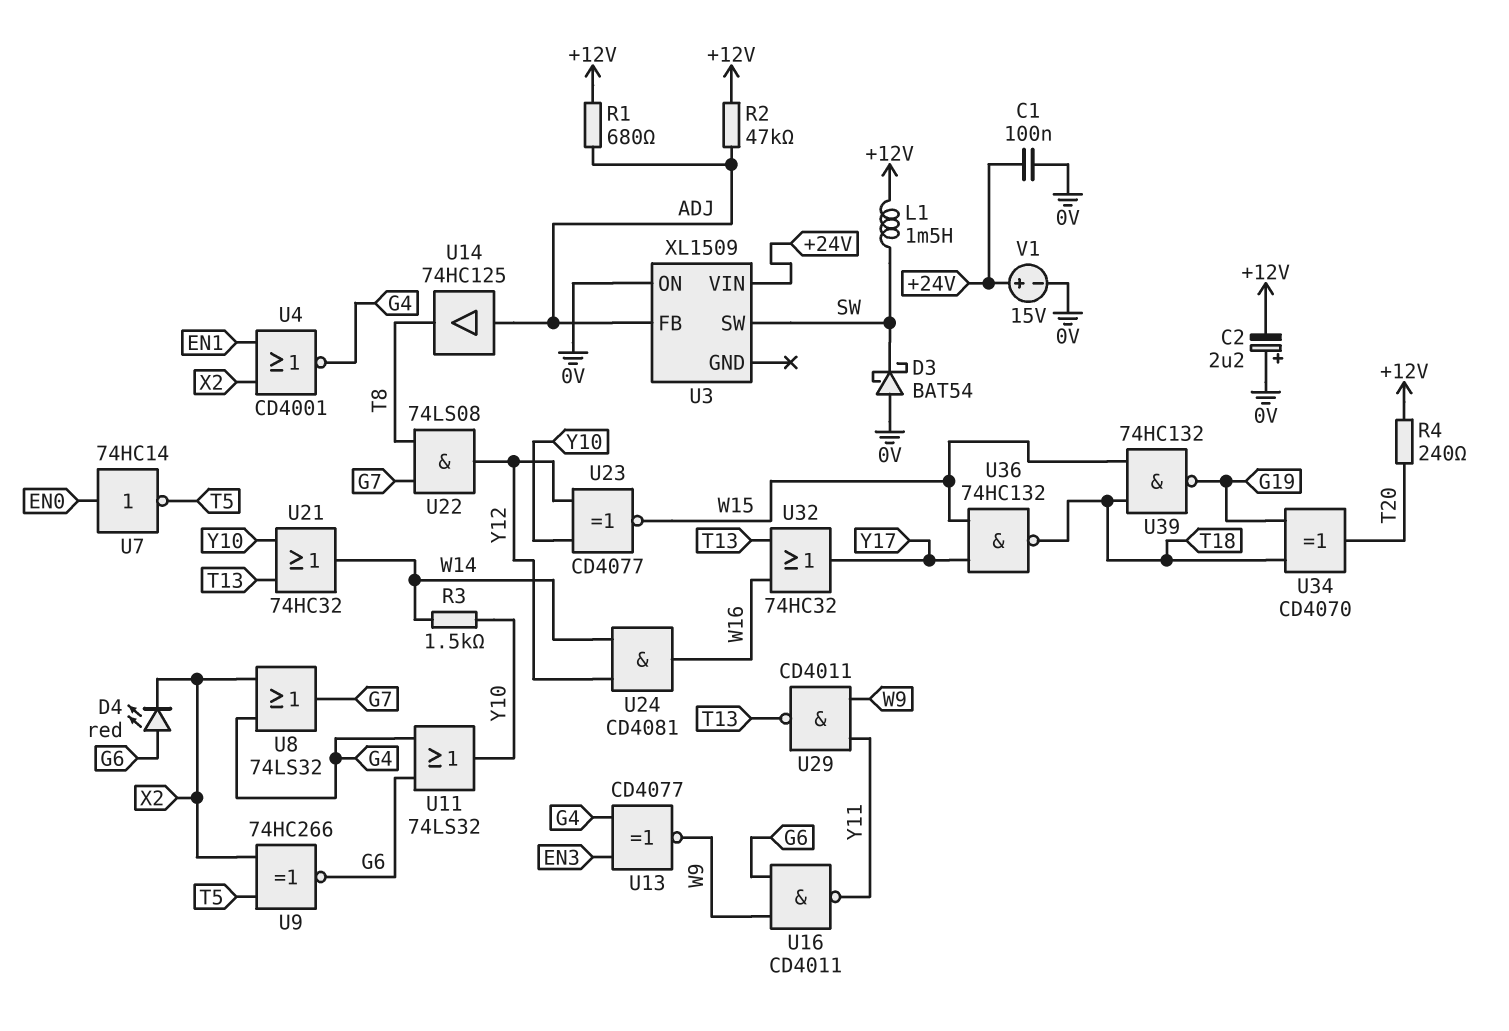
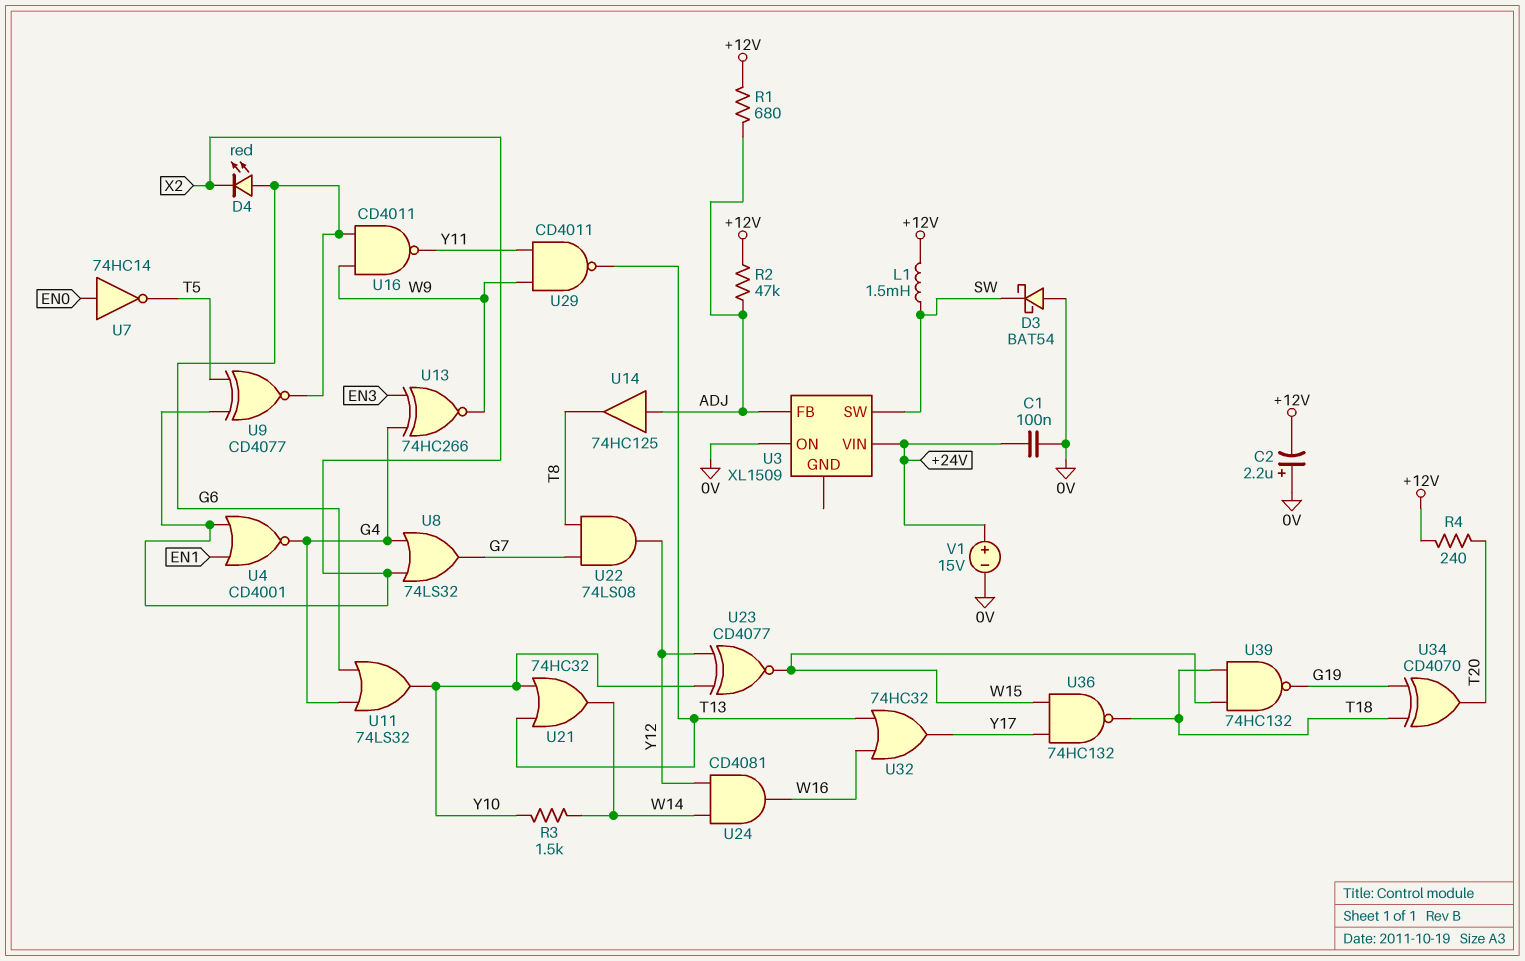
U9: XNOR 74HC266 (in T5, in X2, out G6) -> XNOR CD4077 (in T5, in X2, out G6)
U13: XNOR CD4077 (in EN3, in G4, out W9) -> XNOR 74HC266 (in EN3, in G4, out W9)

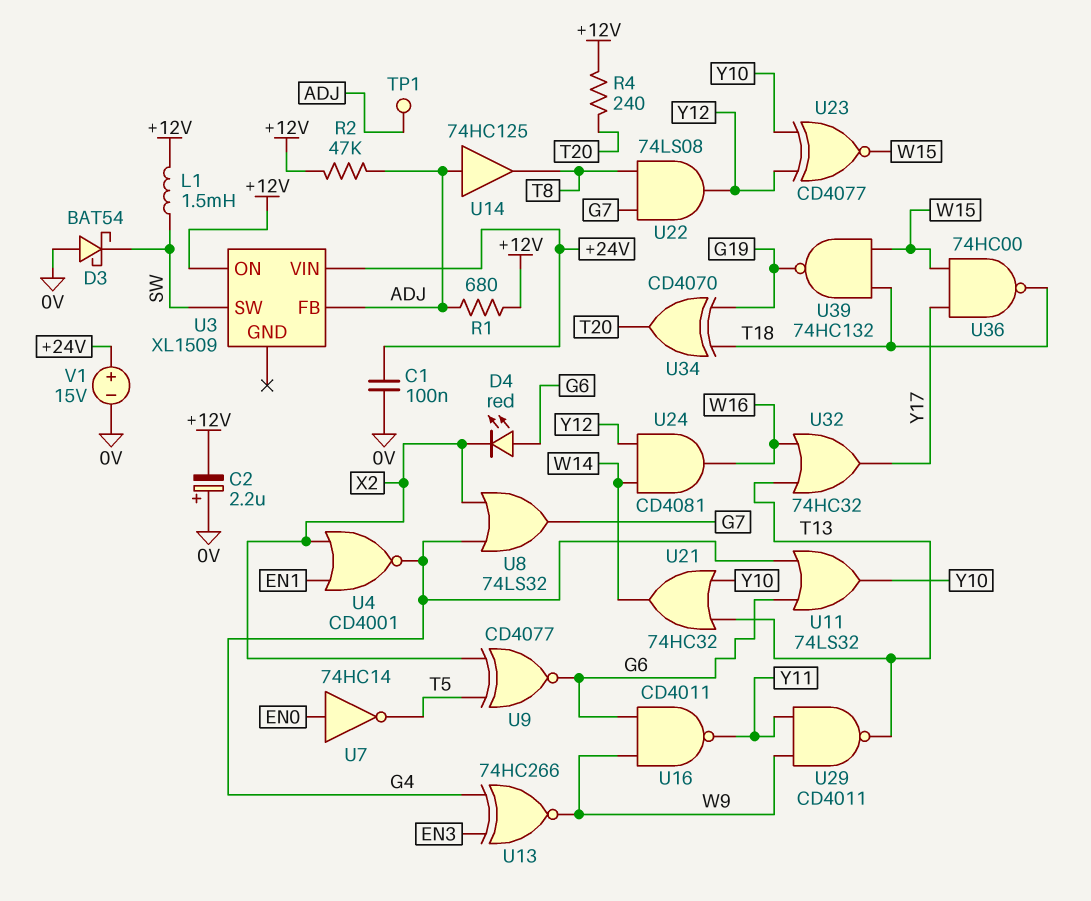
R3: 1.5k (W14, Y10) -> none
TP1: none -> test point (ADJ)
U3 pin ON: 0V -> +12V
U36: NAND 74HC132 (in W15, in Y17, out T18) -> NAND 74HC00 (in W15, in Y17, out T18)

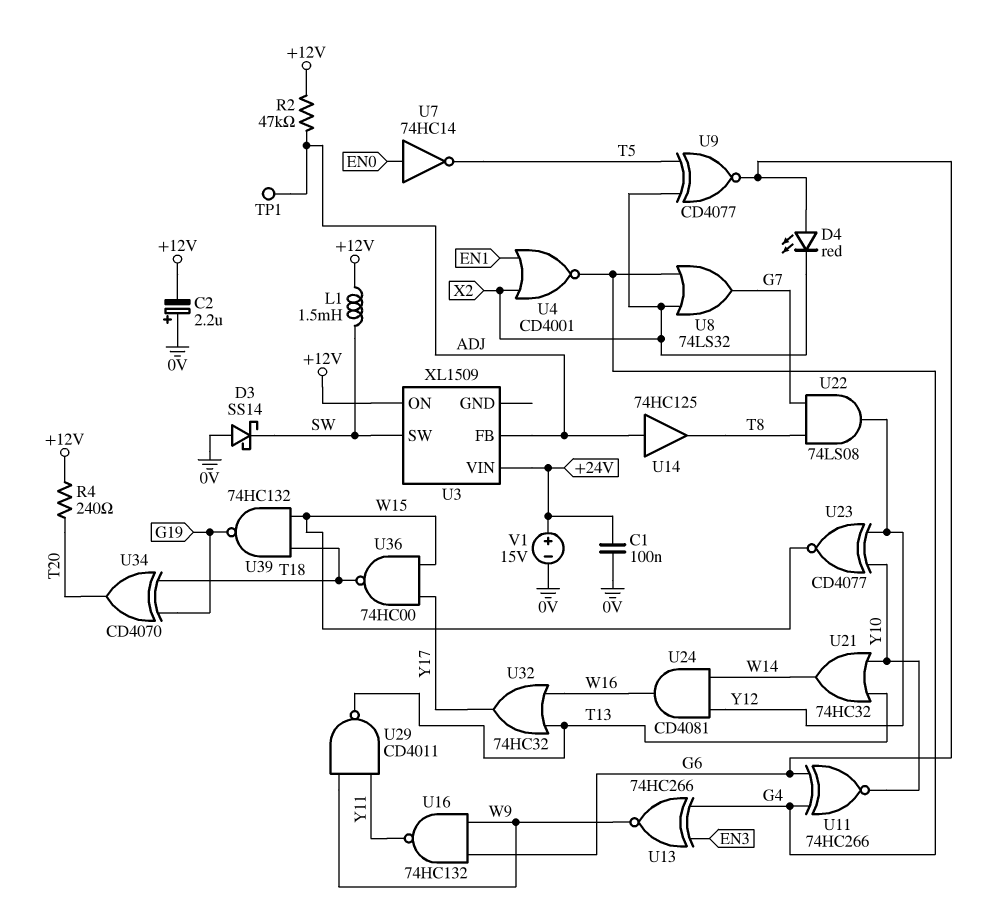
D3: schottky BAT54 (A 0V, K SW) -> schottky SS14 (A 0V, K SW)
R1: 680 (+12V, ADJ) -> none
U11: OR 74LS32 (in G4, in G6, out Y10) -> XNOR 74HC266 (in G4, in G6, out Y10)
U16: NAND CD4011 (in G6, in W9, out Y11) -> NAND 74HC132 (in G6, in W9, out Y11)

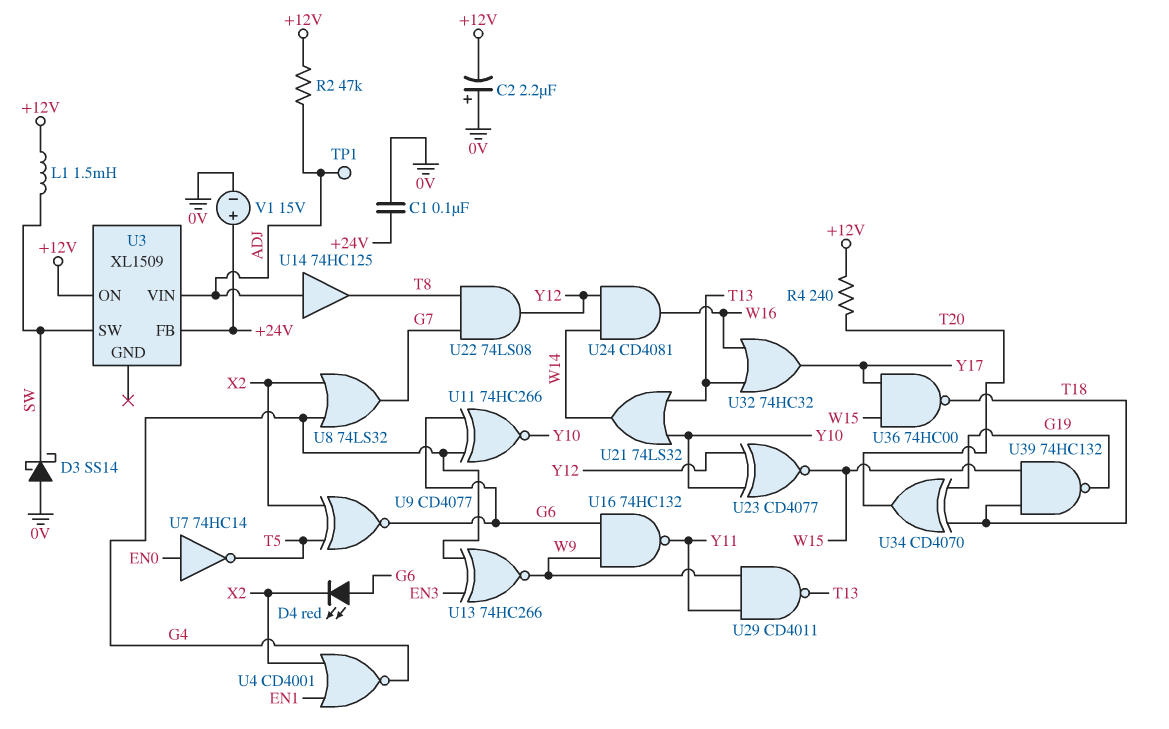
U3 pin FB: ADJ -> +24V
U3 pin VIN: +24V -> ADJ
U21: OR 74HC32 (in T13, in Y10, out W14) -> OR 74LS32 (in T13, in Y10, out W14)

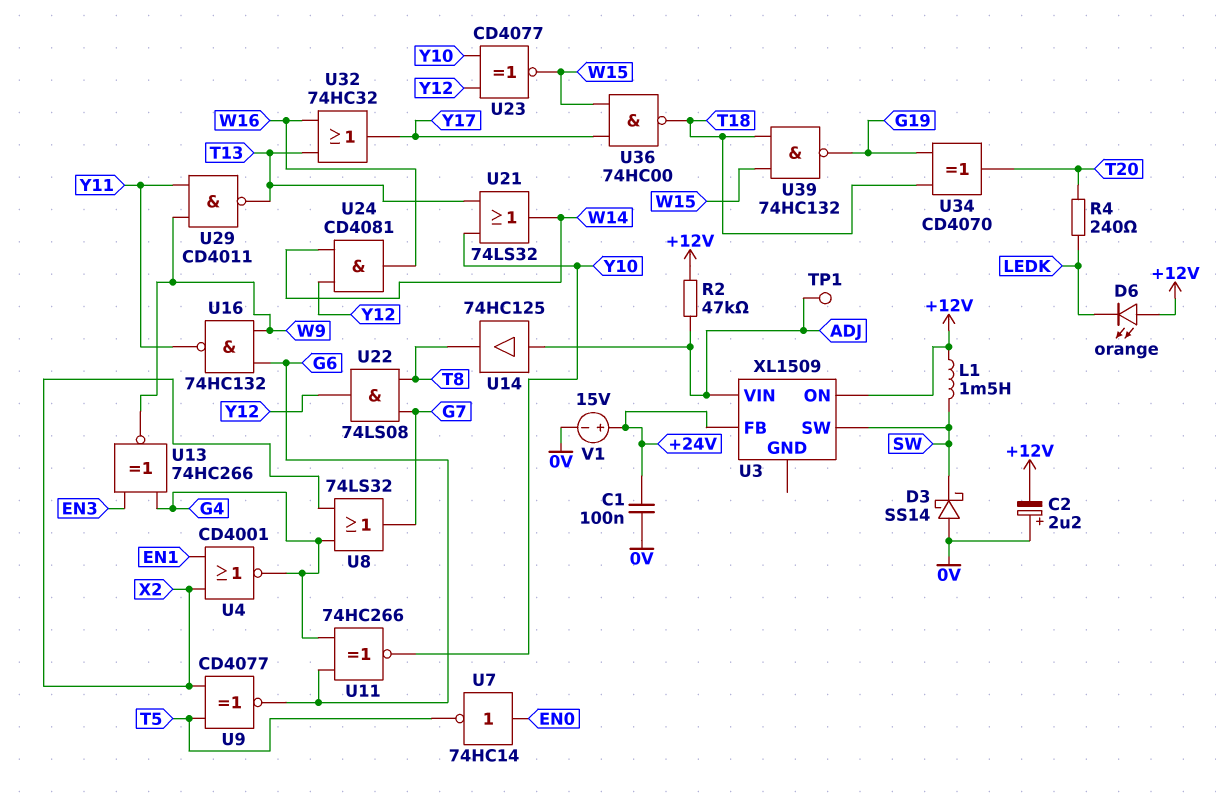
D4: LED red (A G6, K X2) -> none
D6: none -> LED orange (A +12V, K LEDK)
R4: 240 (+12V, T20) -> 240 (LEDK, T20)

